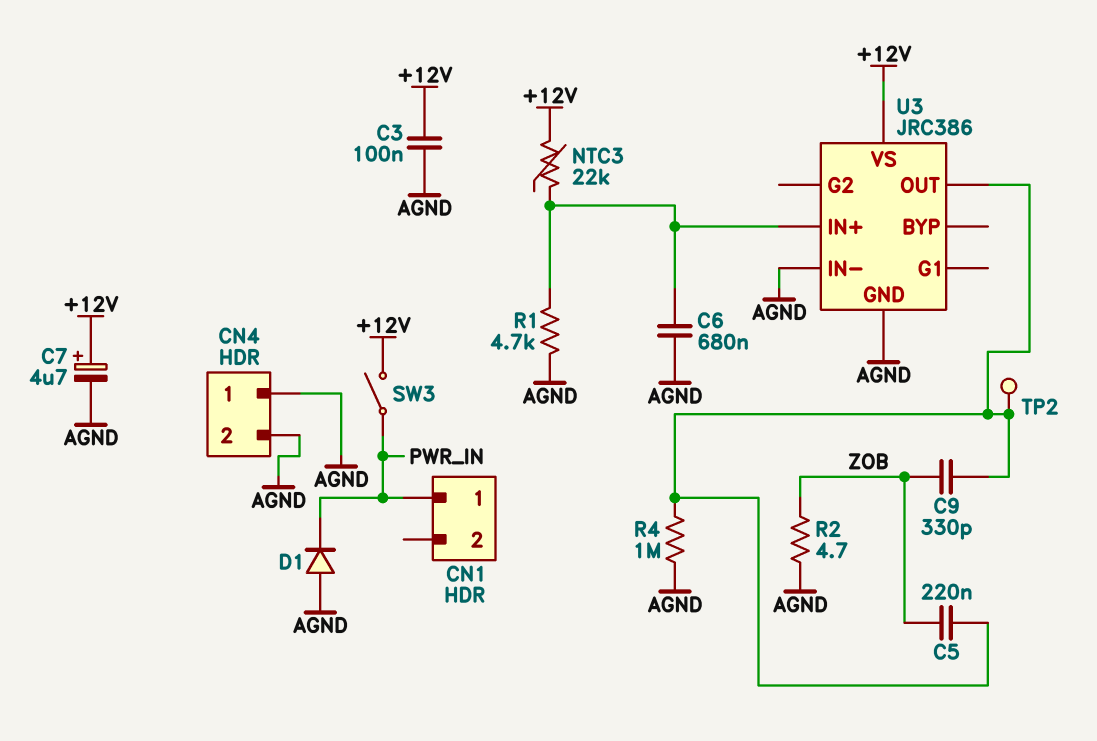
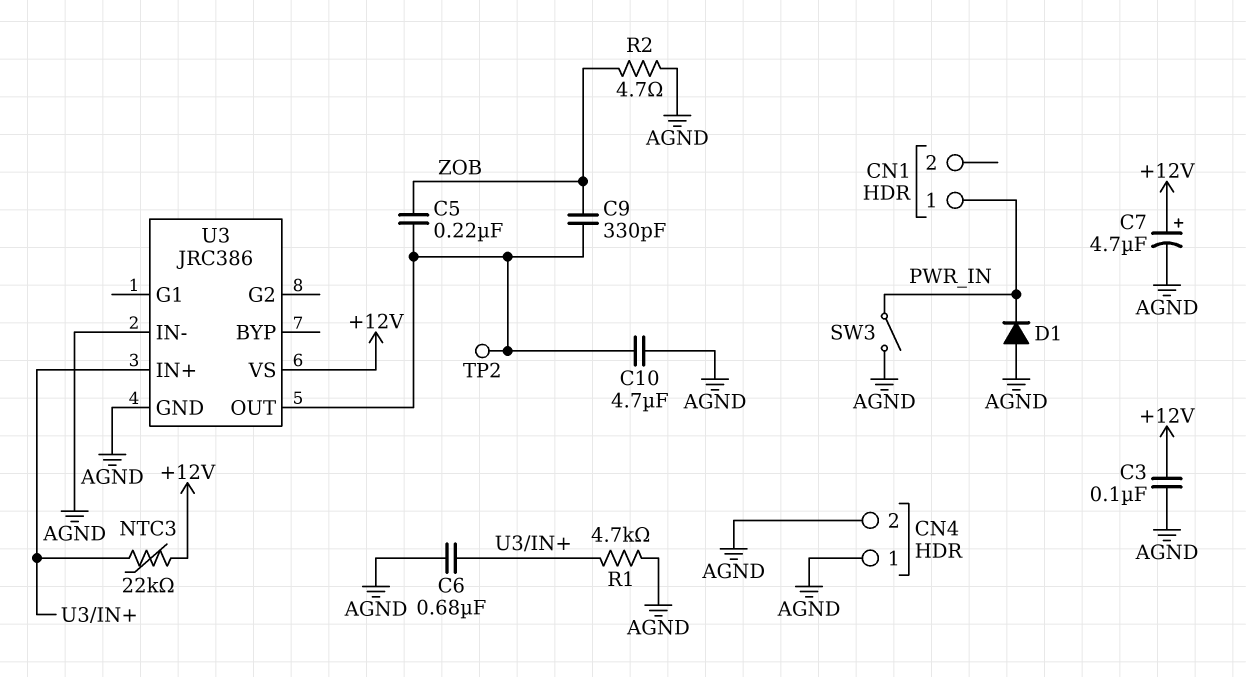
C10: none -> 4.7uF (AGND, U3/OUT)
R4: 1M (AGND, U3/OUT) -> none
SW3: switch (+12V, PWR_IN) -> switch (AGND, PWR_IN)

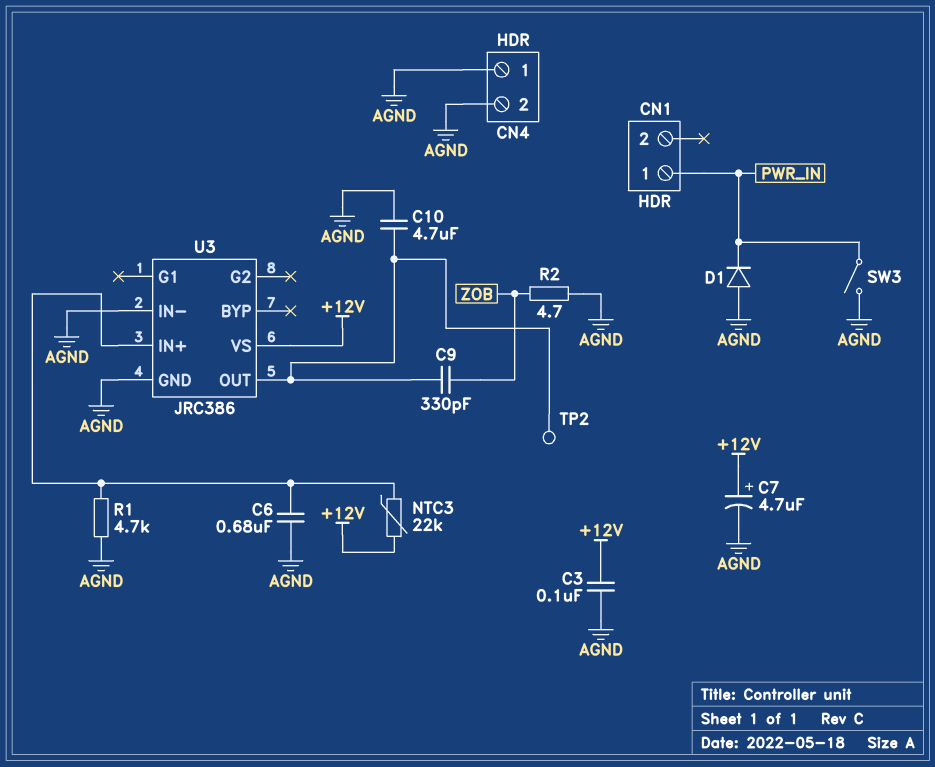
C5: 220nF (U3/OUT, ZOB) -> none

